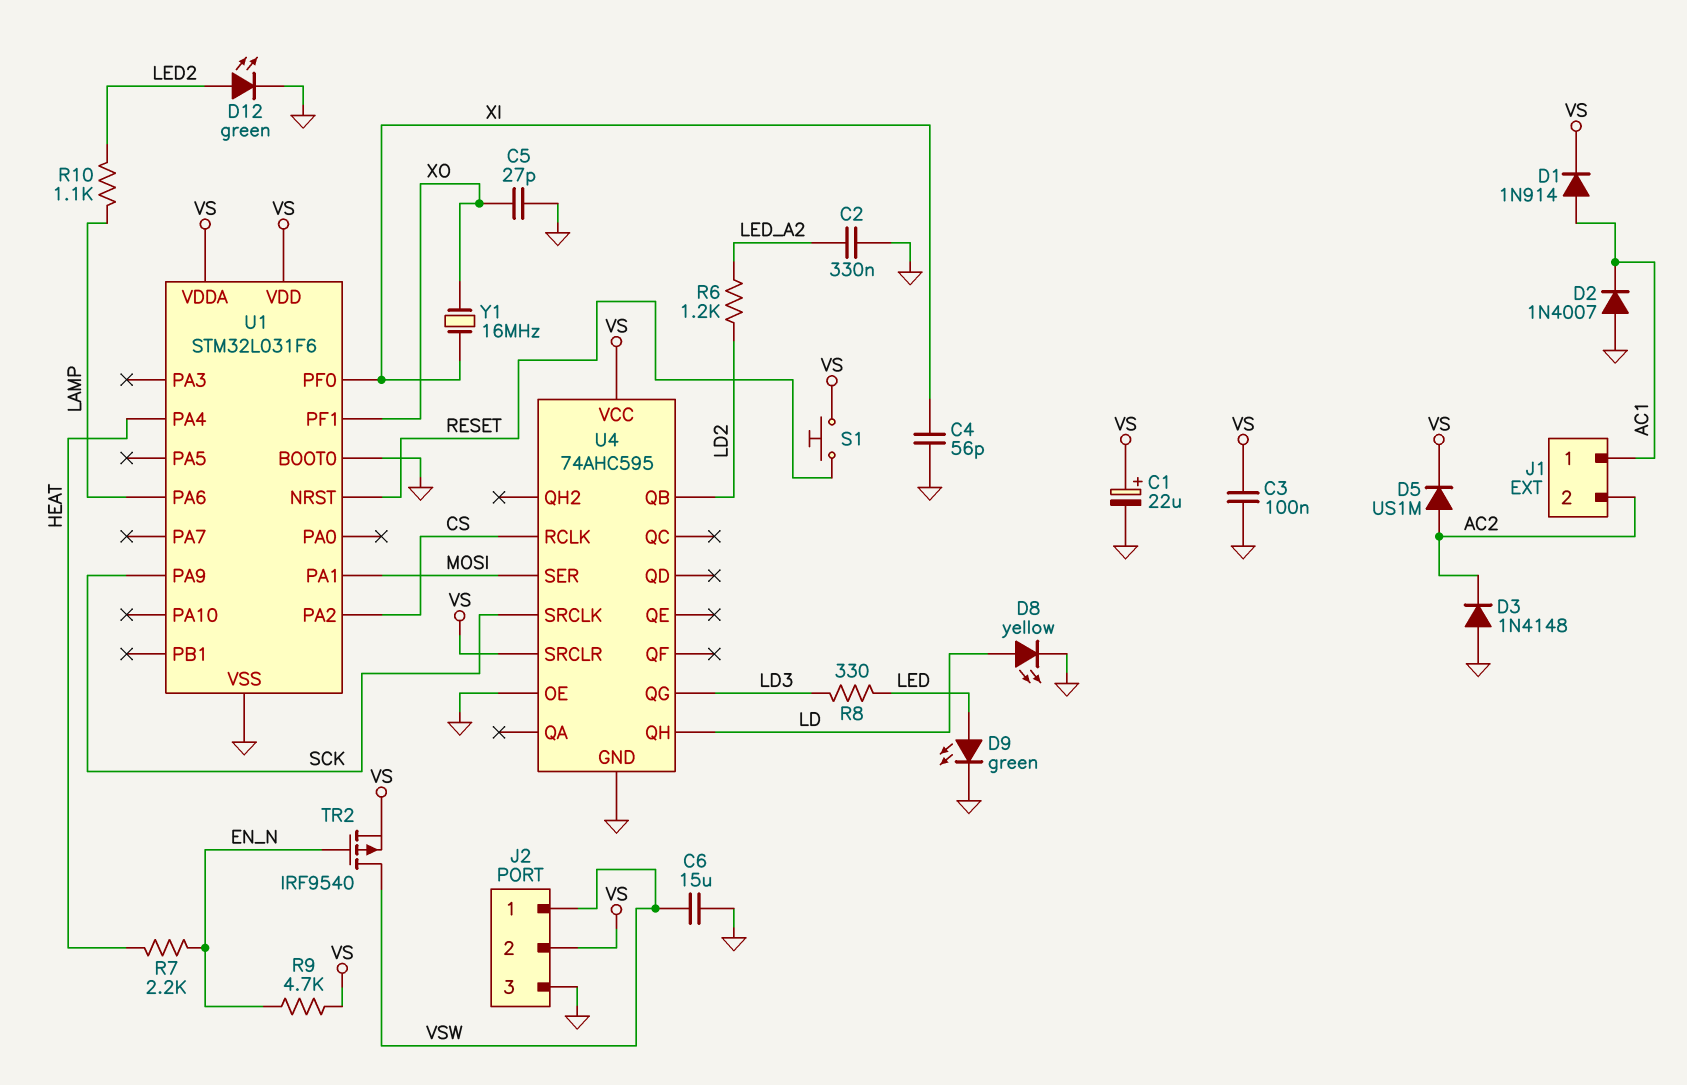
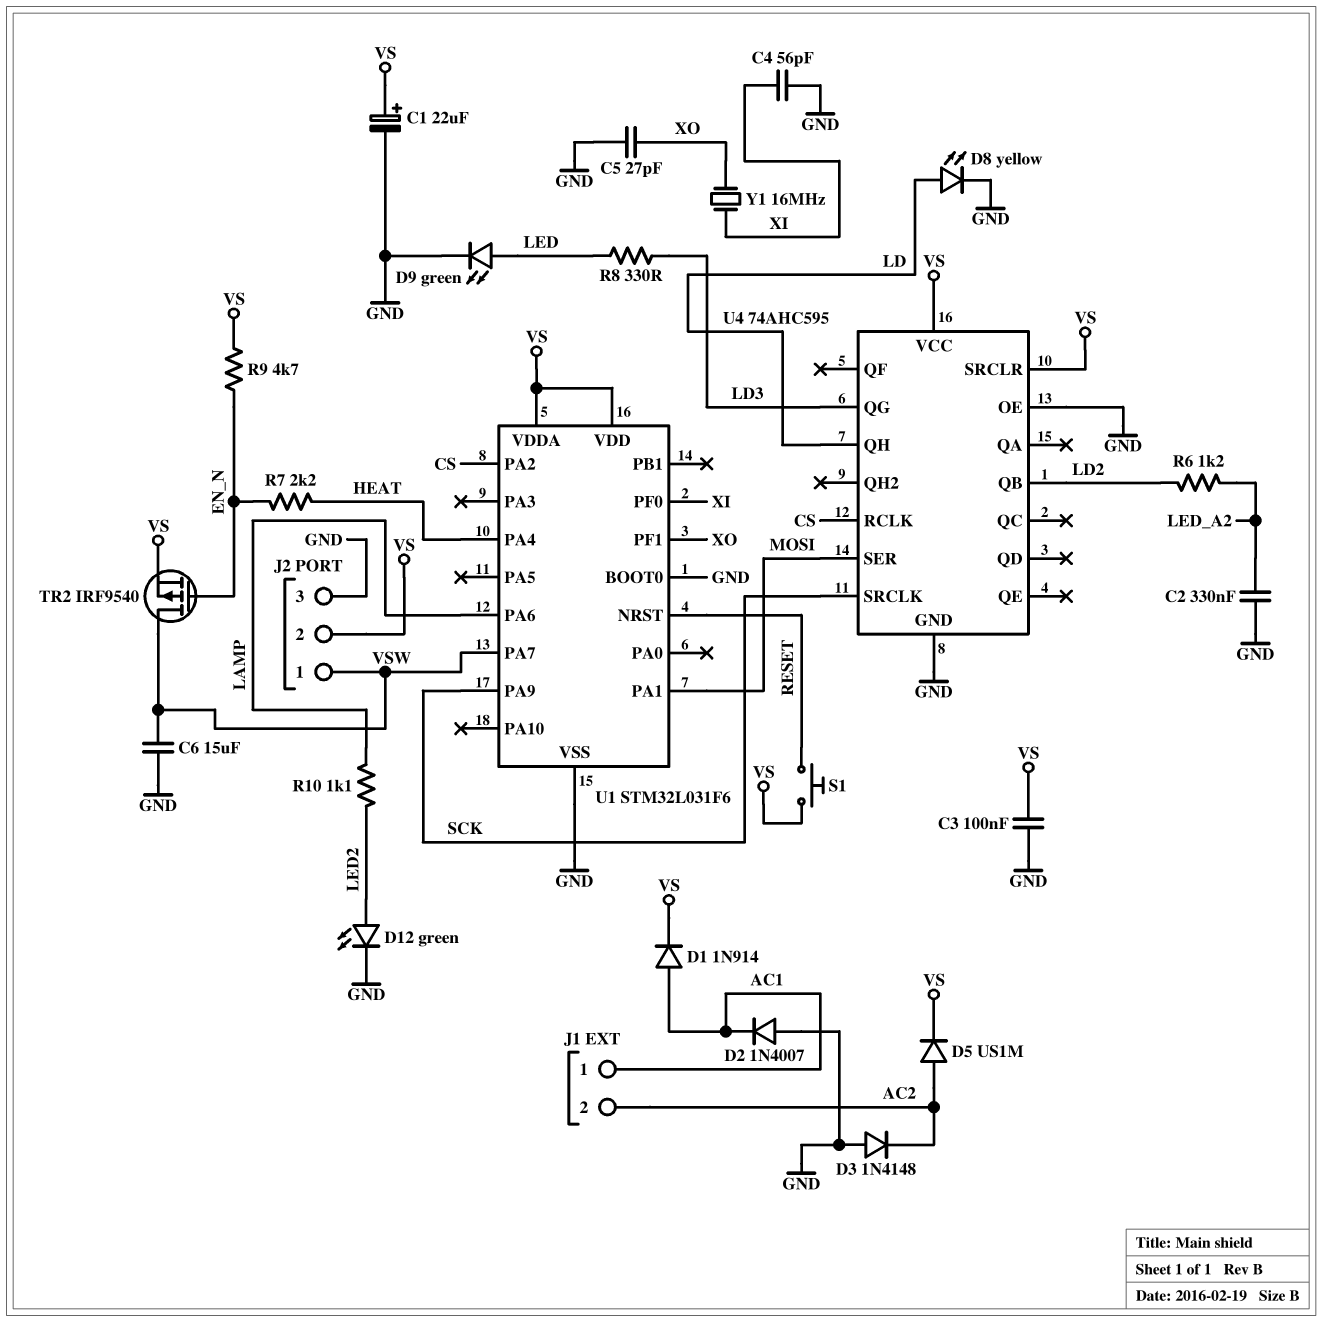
U1 pin PA7: none -> VSW

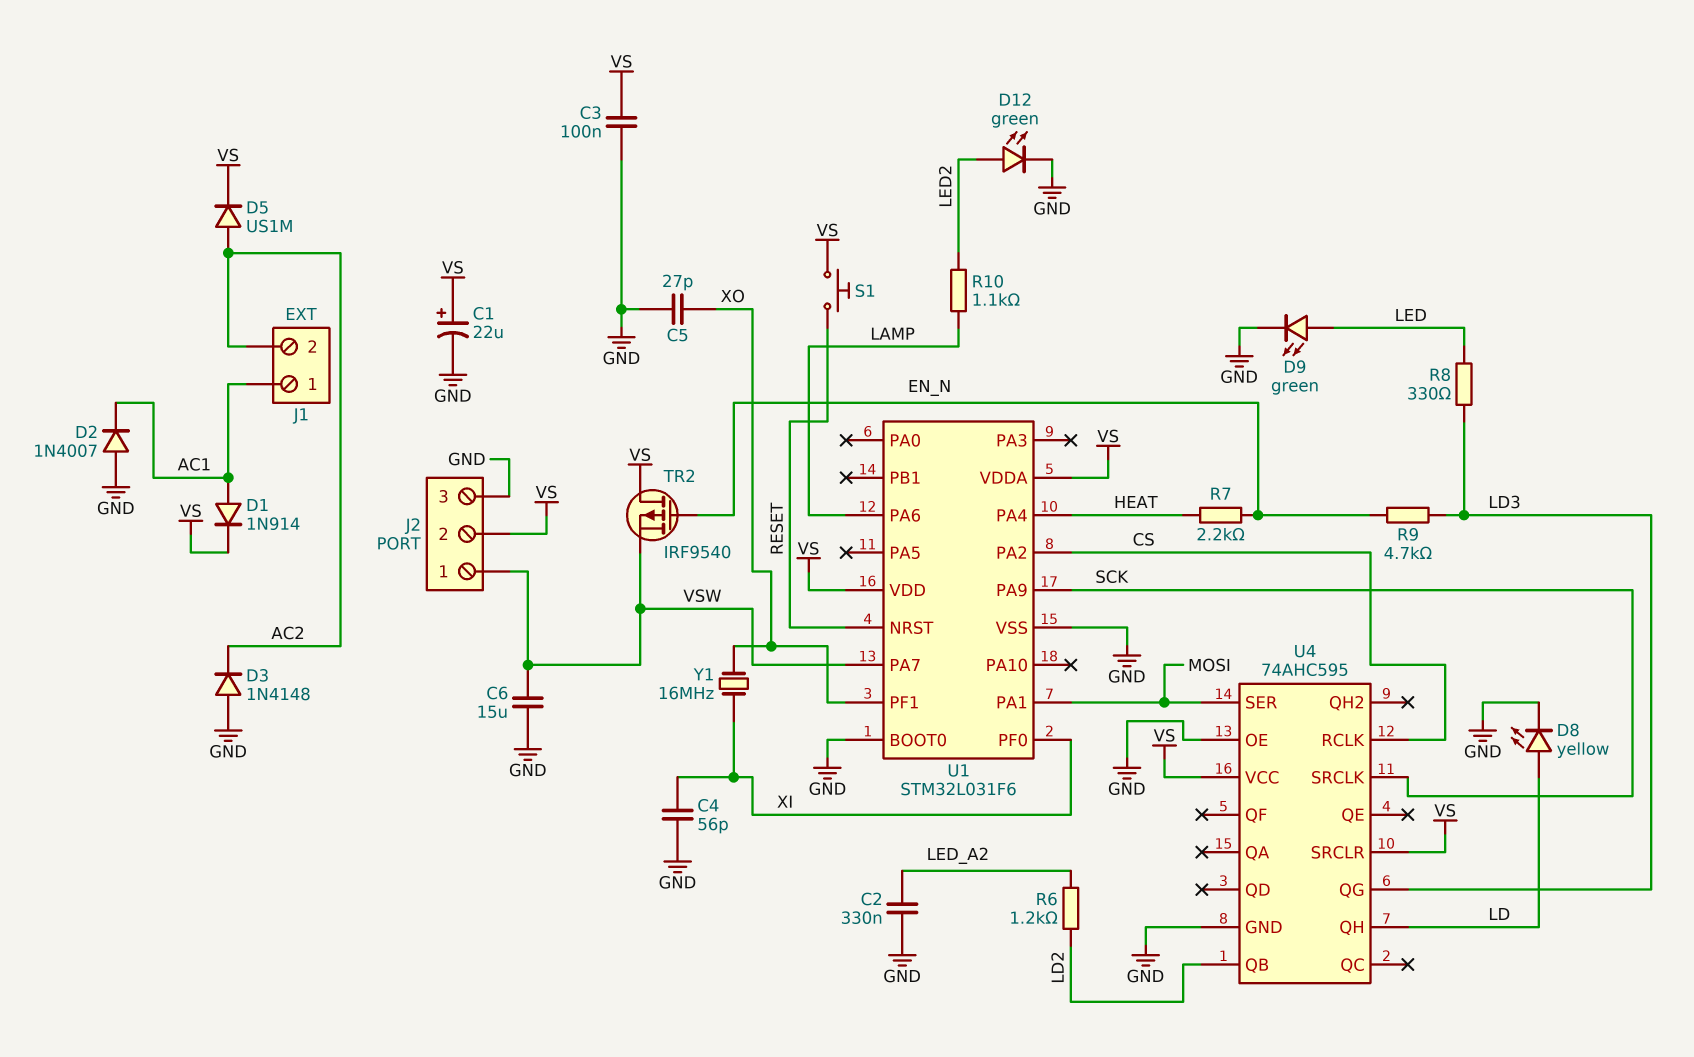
R9: 4.7k (EN_N, VS) -> 4.7k (EN_N, LD3)
TR2: PMOS IRF9540 (G EN_N, D VSW, S VS) -> PMOS IRF9540 (G EN_N, D VS, S VSW)

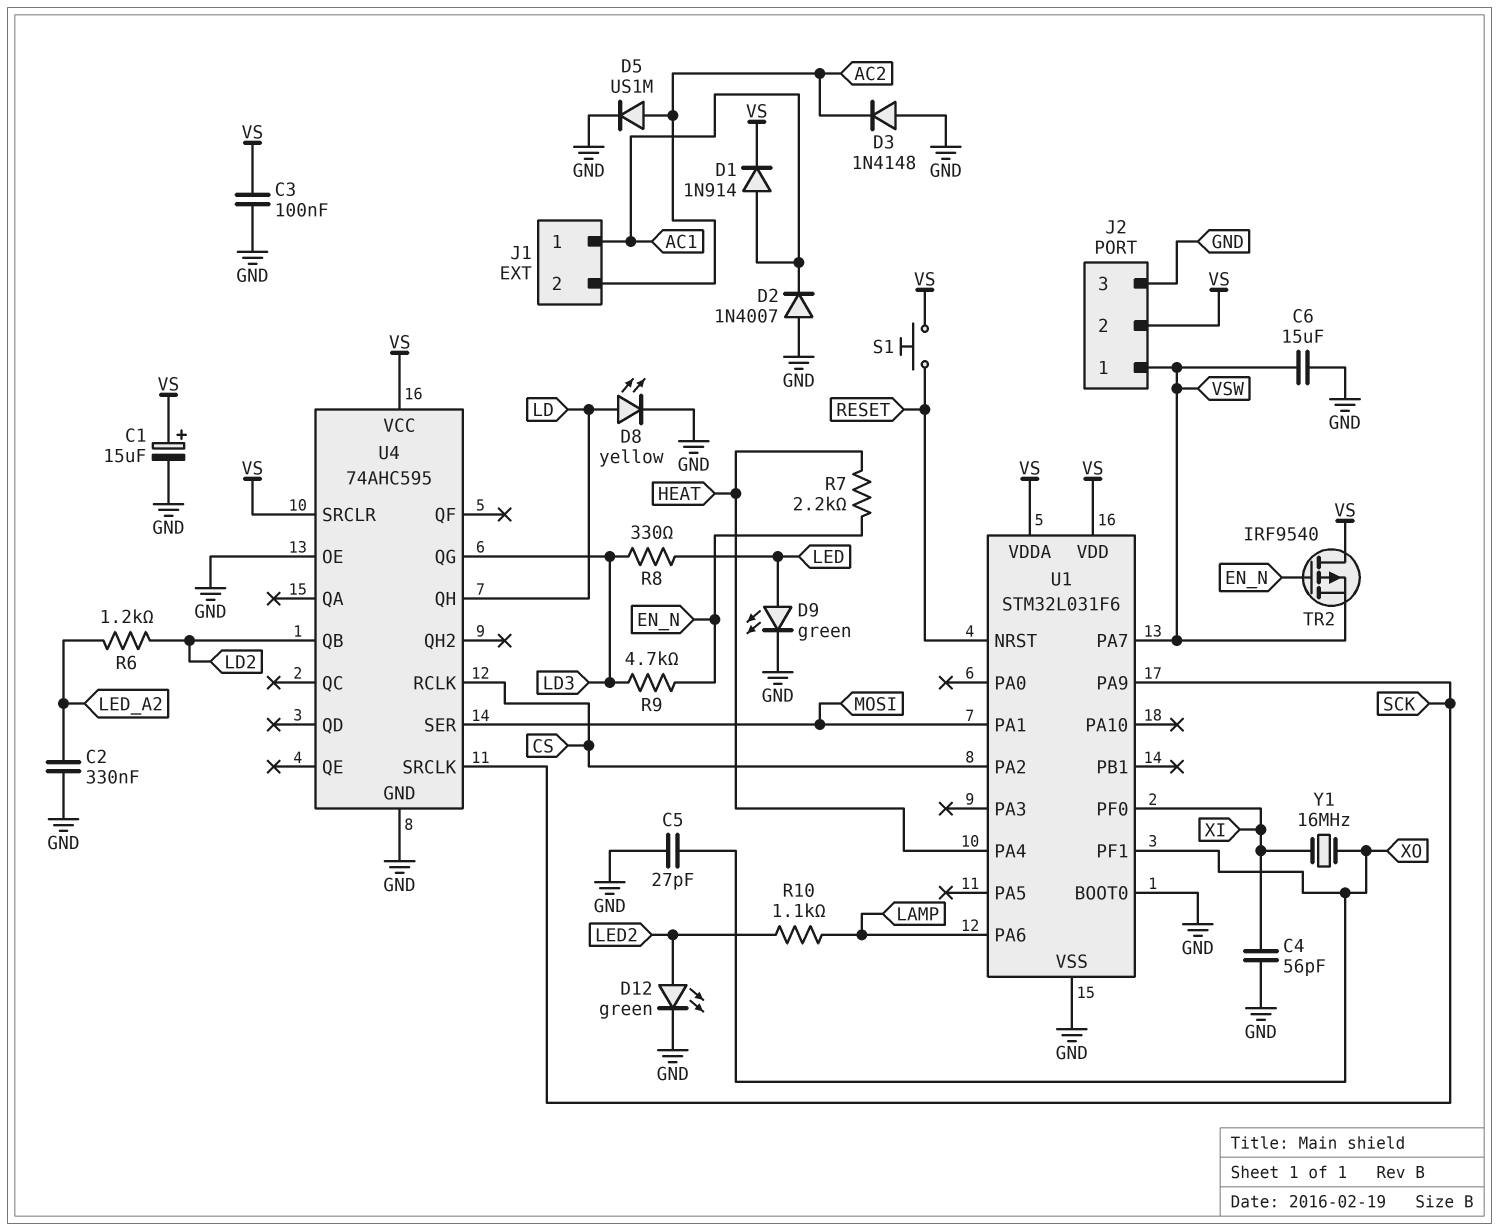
C1: 22uF (plus VS, minus GND) -> 15uF (plus VS, minus GND)
D5: diode US1M (A AC2, K VS) -> diode US1M (A AC2, K GND)

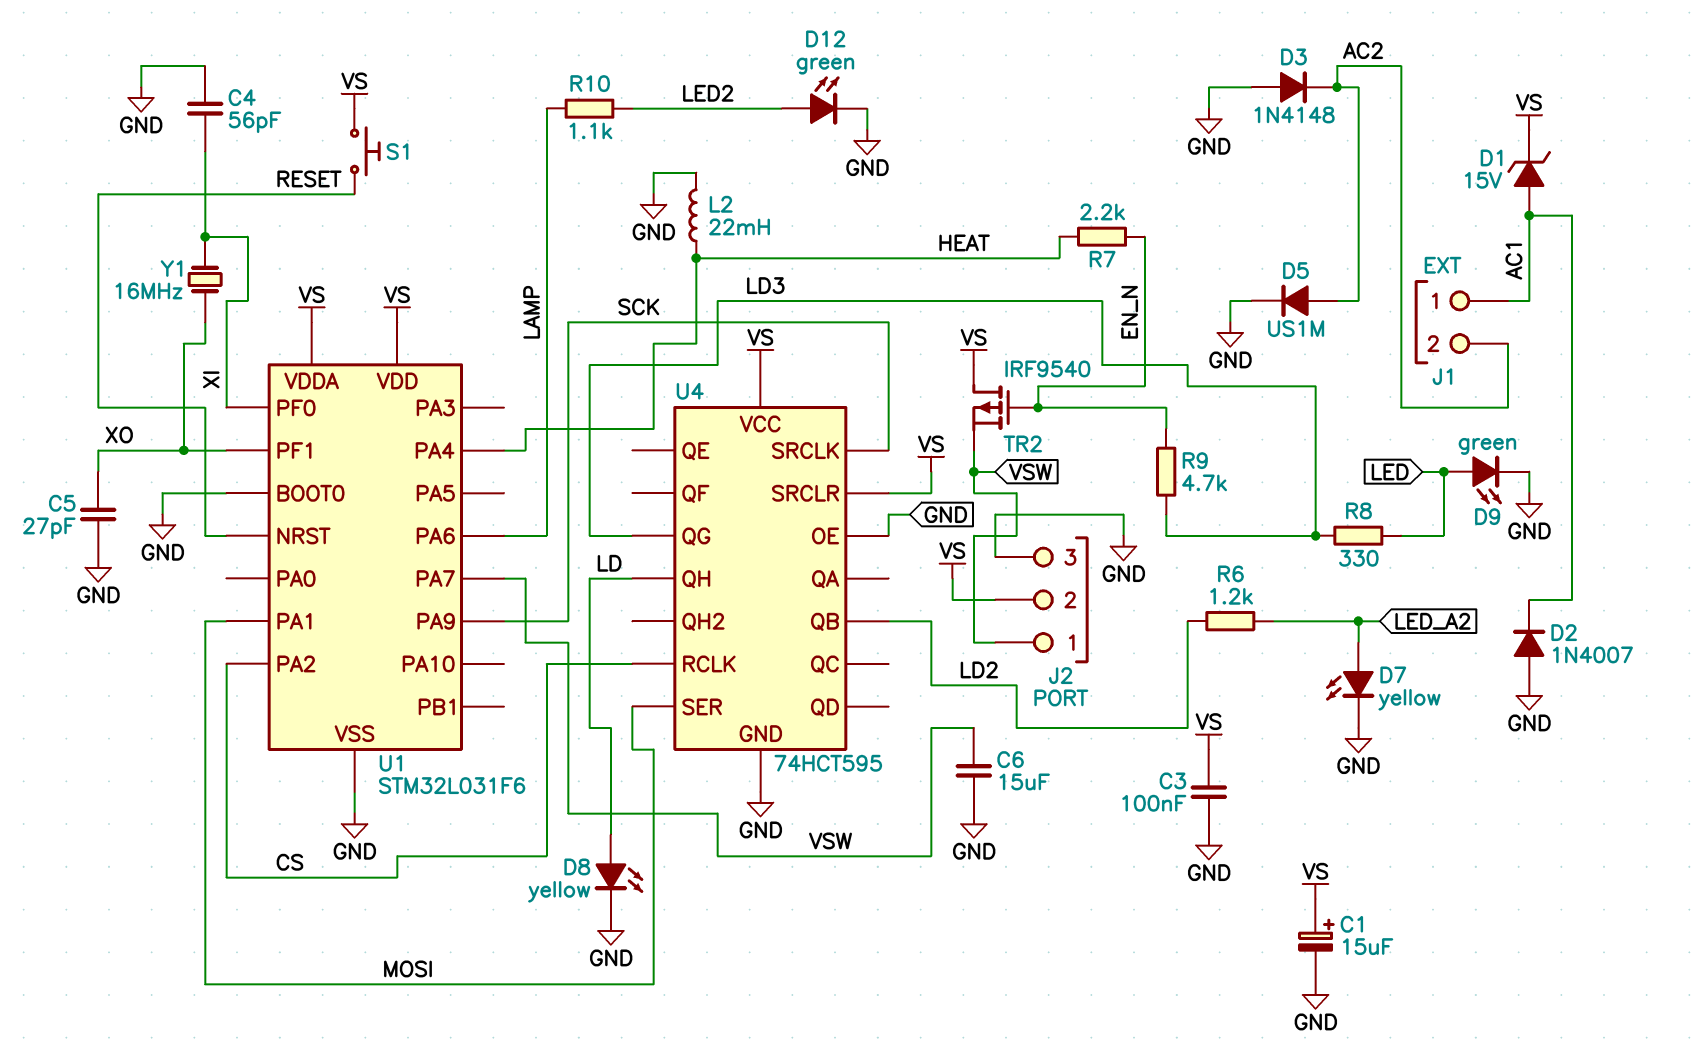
C2: 330nF (GND, LED_A2) -> none
D1: diode 1N914 (A AC1, K VS) -> zener 15V (A AC1, K VS)
D7: none -> LED yellow (A LED_A2, K GND)
L2: none -> 22mH (GND, HEAT)
U4: 74AHC595 -> 74HCT595

